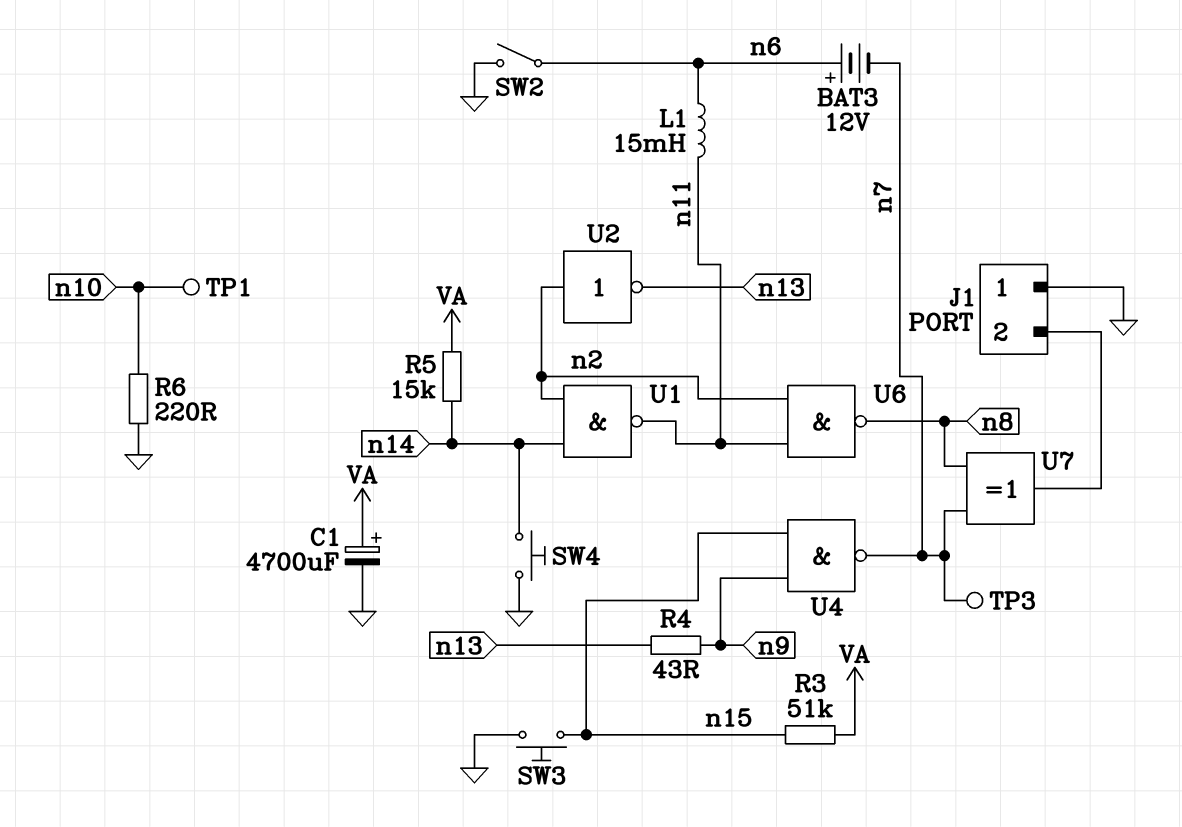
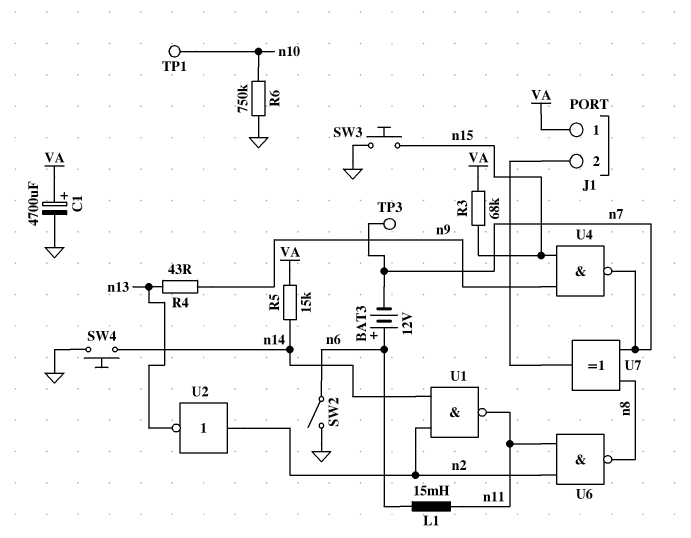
J1 pin 1: GND -> VA
R3: 51k (VA, n15) -> 68k (VA, n15)
R6: 220 (GND, n10) -> 750k (GND, n10)

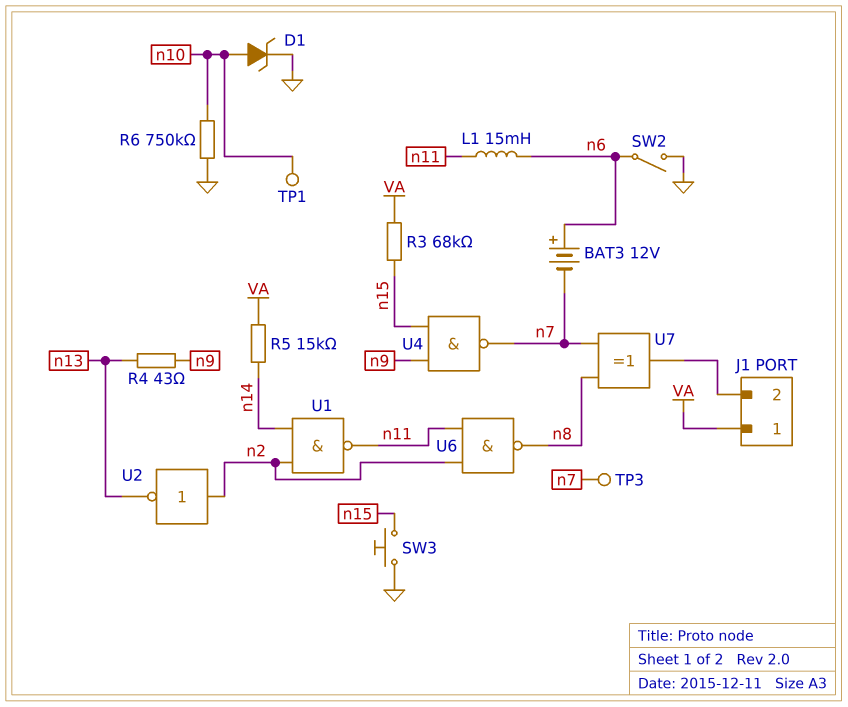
C1: 4700uF (plus VA, minus GND) -> none
D1: none -> zener (A n10, K GND)
SW4: button (GND, n14) -> none

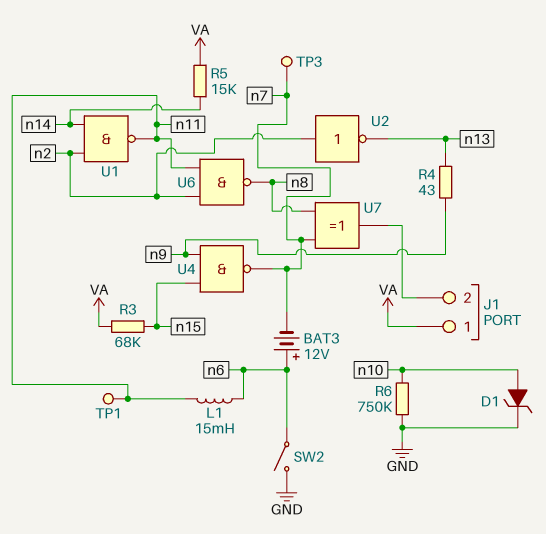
SW3: button (GND, n15) -> none
TP1: test point (n10) -> test point (n11)

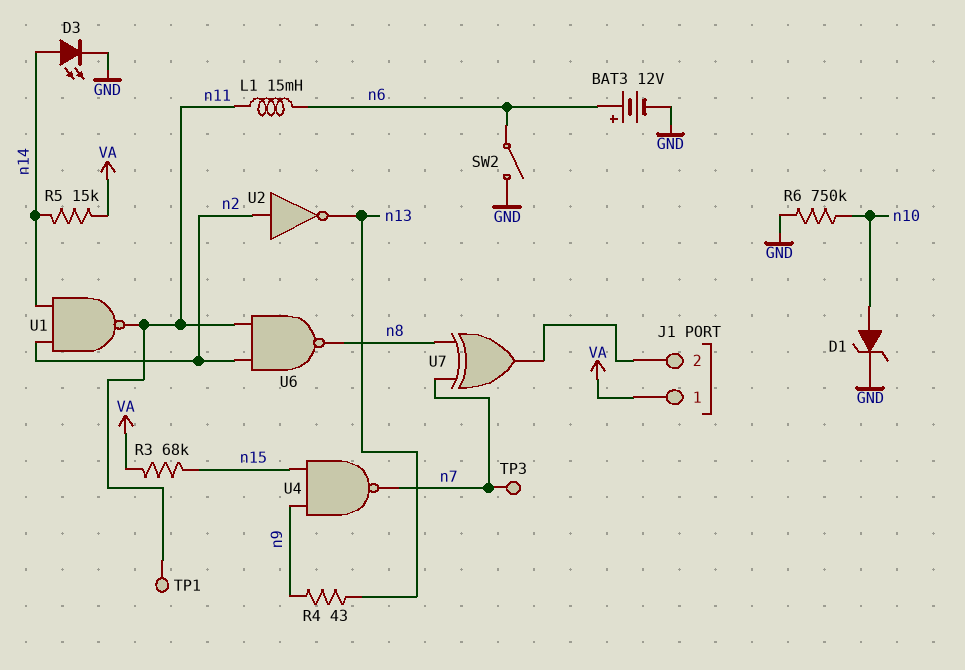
BAT3: 12V (plus n6, minus n7) -> 12V (plus n6, minus GND)
D3: none -> LED (A n14, K GND)

